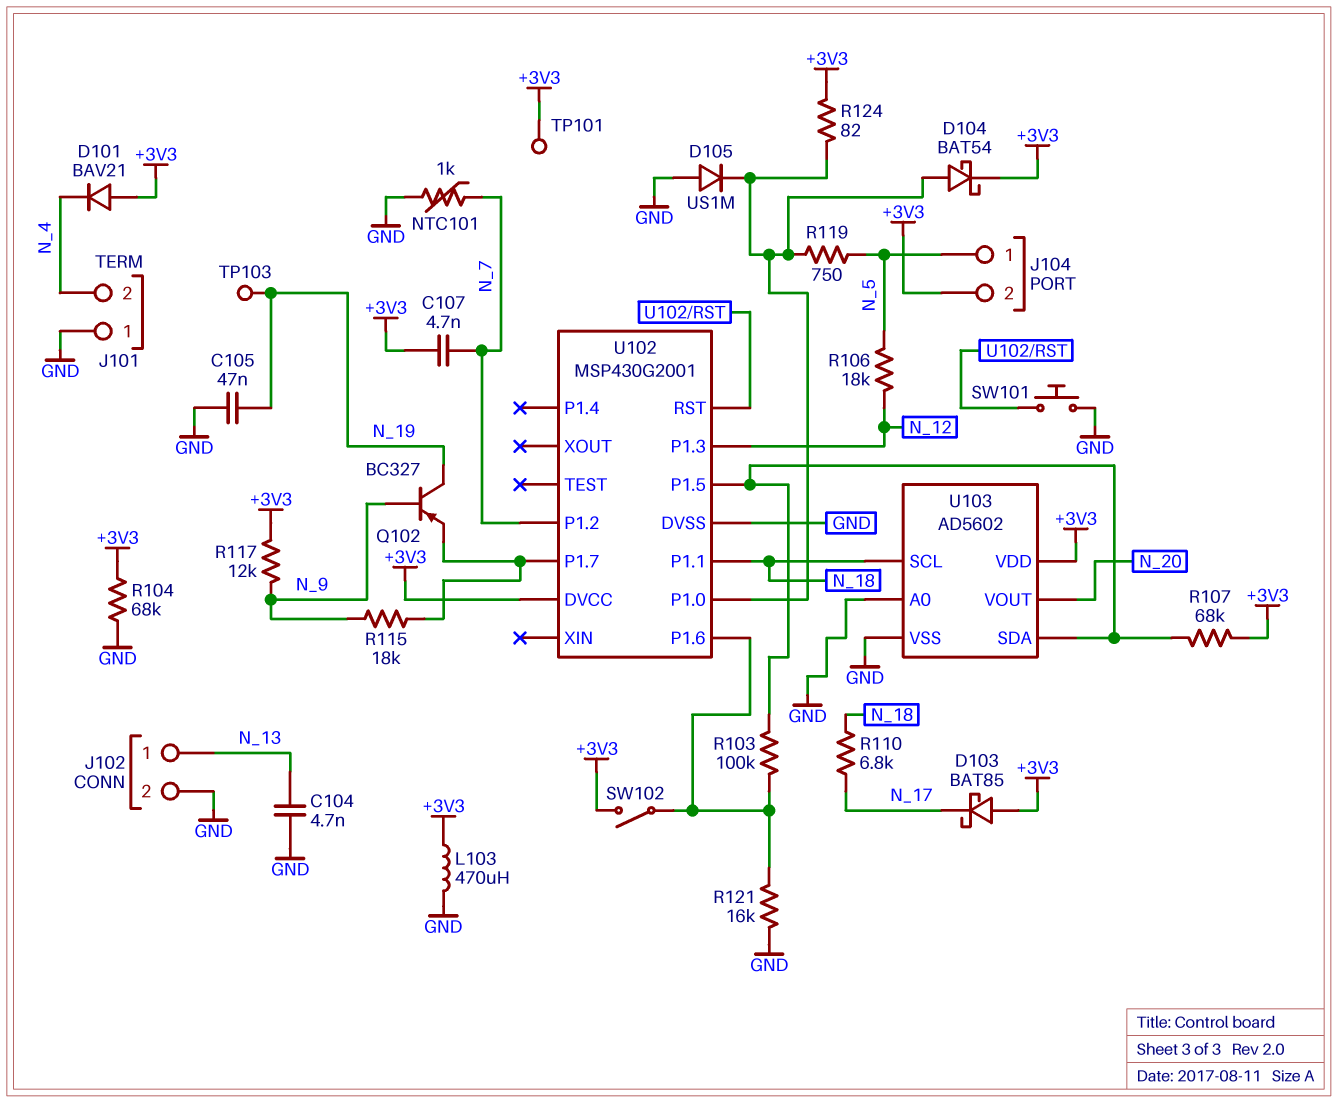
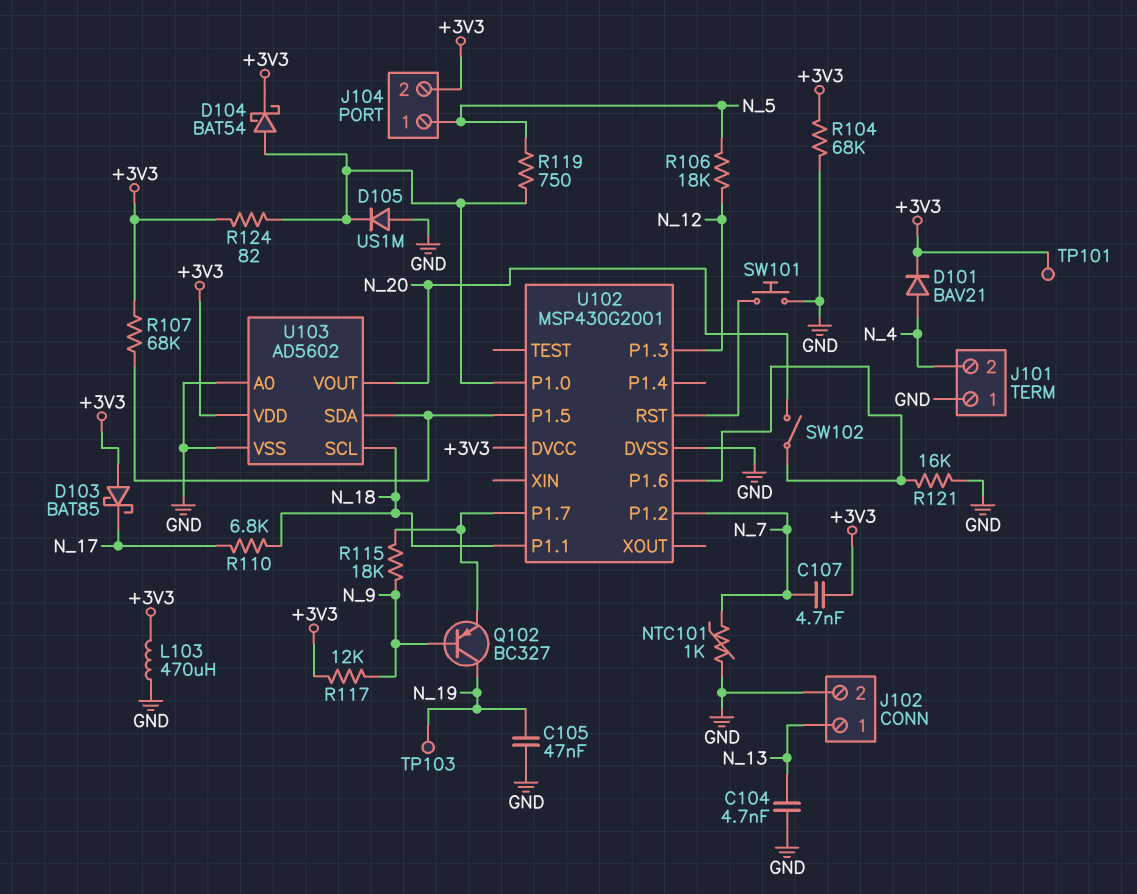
D101: diode BAV21 (A +3V3, K N_4) -> diode BAV21 (A N_4, K +3V3)
R103: 100k (U102/P1.5, U102/P1.6) -> none
SW102: switch (+3V3, U102/P1.6) -> switch (N_20, U102/P1.6)

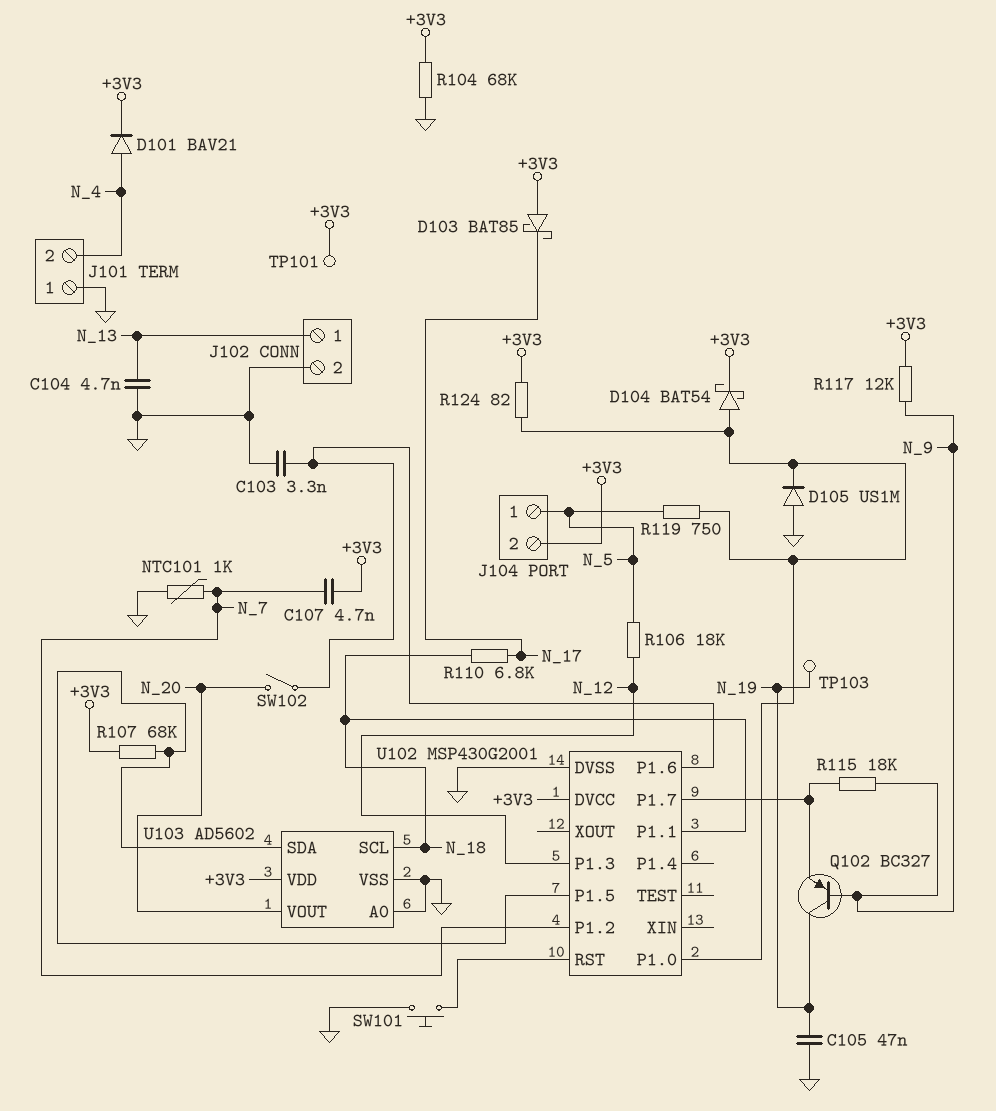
C103: none -> 3.3nF (GND, U102/P1.6)
L103: 470uH (+3V3, GND) -> none
R121: 16k (GND, U102/P1.6) -> none

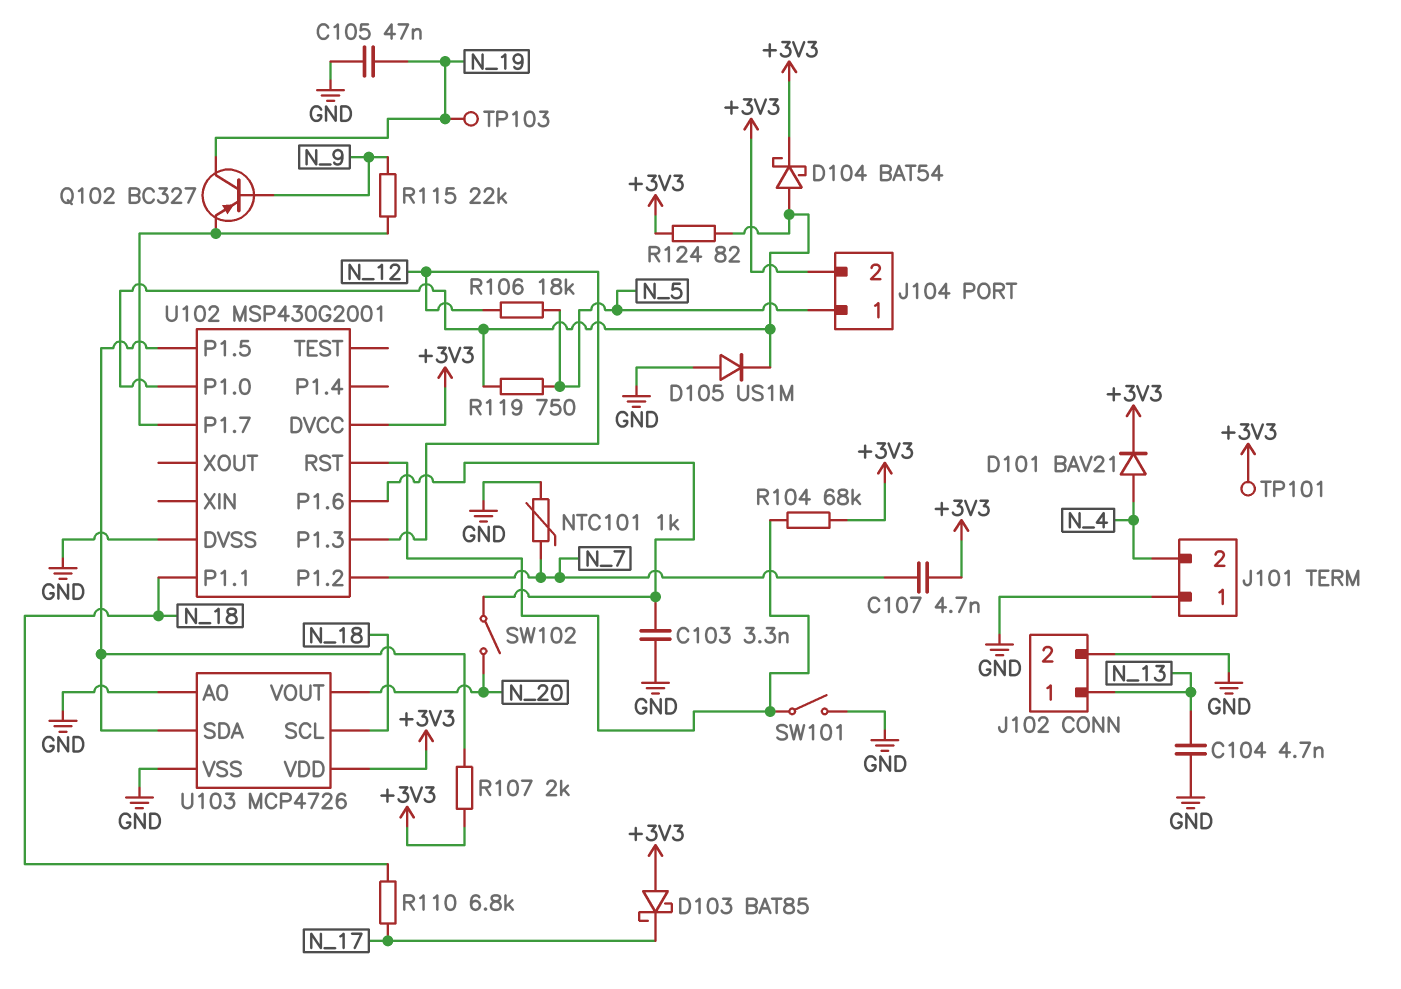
R104: 68k (+3V3, GND) -> 68k (+3V3, U102/RST)
R107: 68k (+3V3, U102/P1.5) -> 2k (+3V3, U102/P1.5)
R115: 18k (N_9, U102/P1.7) -> 22k (N_9, U102/P1.7)
R117: 12k (+3V3, N_9) -> none
SW101: button (GND, U102/RST) -> switch (GND, U102/RST)
U103: AD5602 -> MCP4726

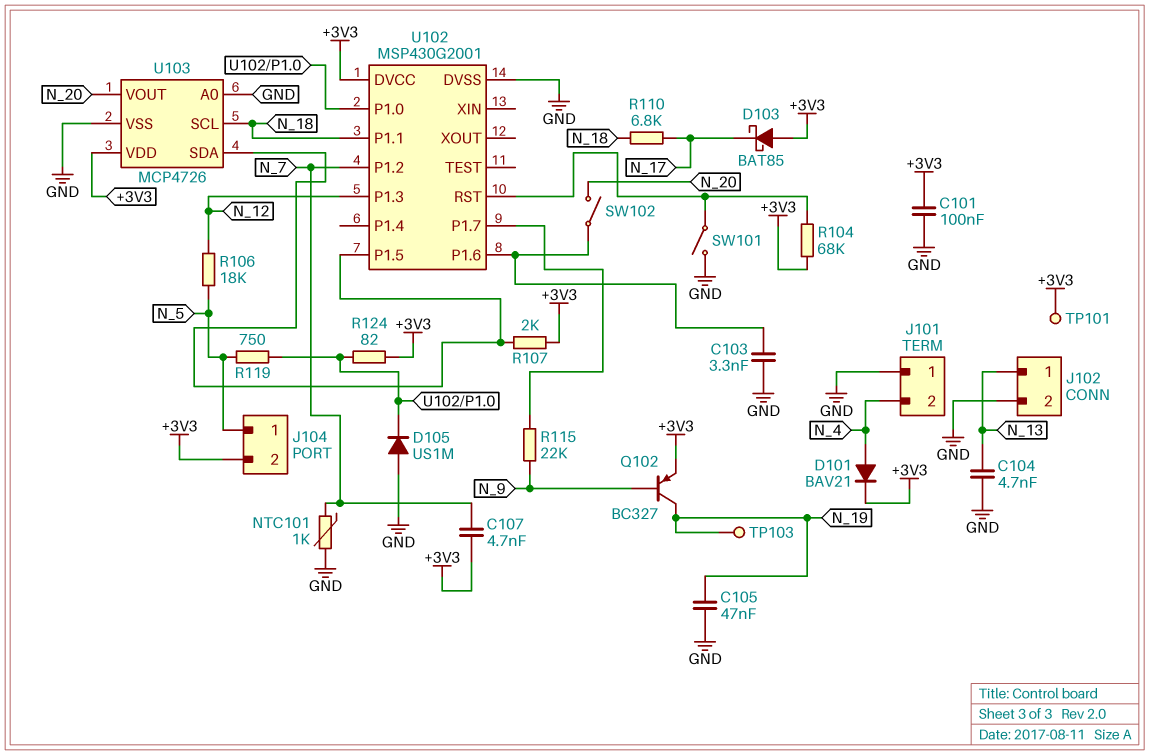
C101: none -> 100nF (+3V3, GND)
D104: schottky BAT54 (A U102/P1.0, K +3V3) -> none
Q102: PNP BC327 (B N_9, C N_19, E U102/P1.7) -> PNP BC327 (B N_9, C N_19, E +3V3)

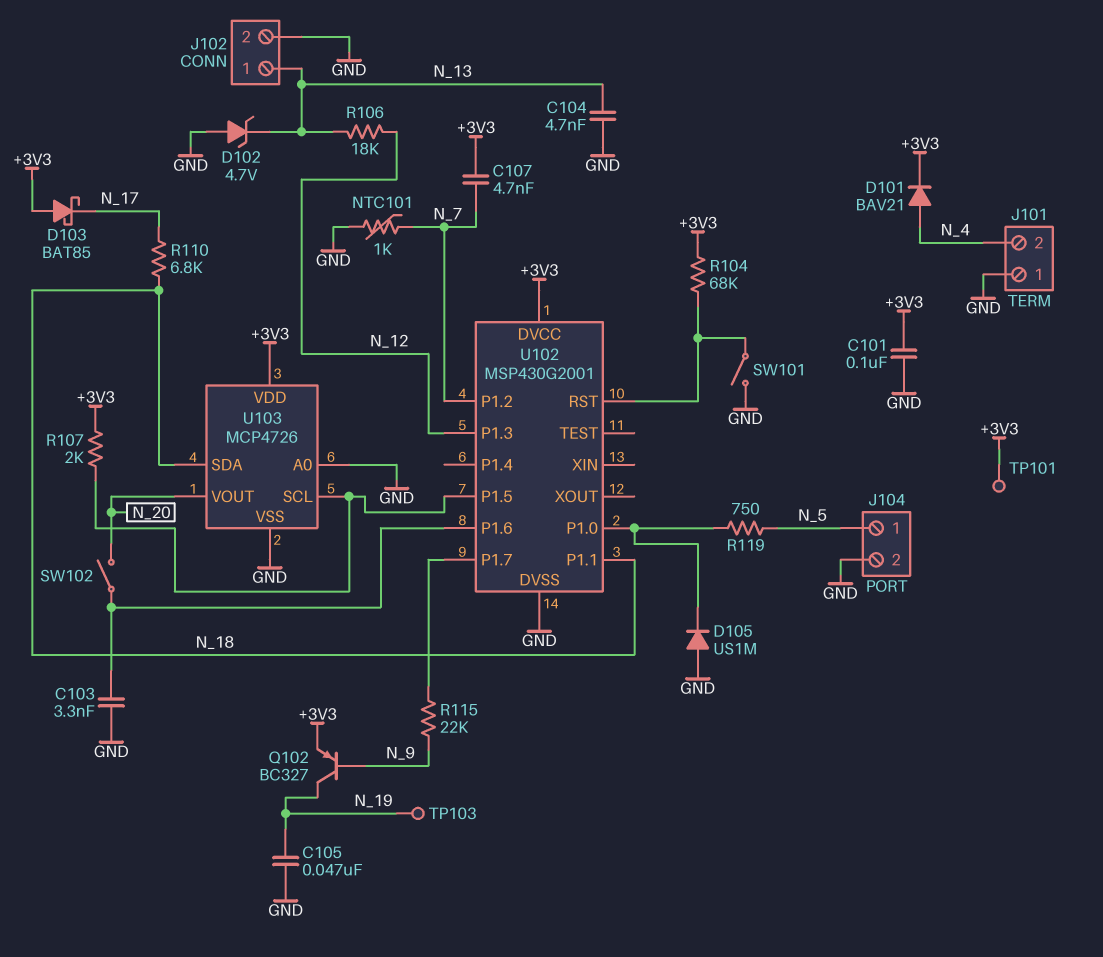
D102: none -> zener 4.7V (A GND, K N_13)
J104 pin 2: +3V3 -> GND
R106: 18k (N_5, N_12) -> 18k (N_12, N_13)
R124: 82 (+3V3, U102/P1.0) -> none
U103 pin SCL: N_18 -> U102/P1.5
U103 pin SDA: U102/P1.5 -> N_18

